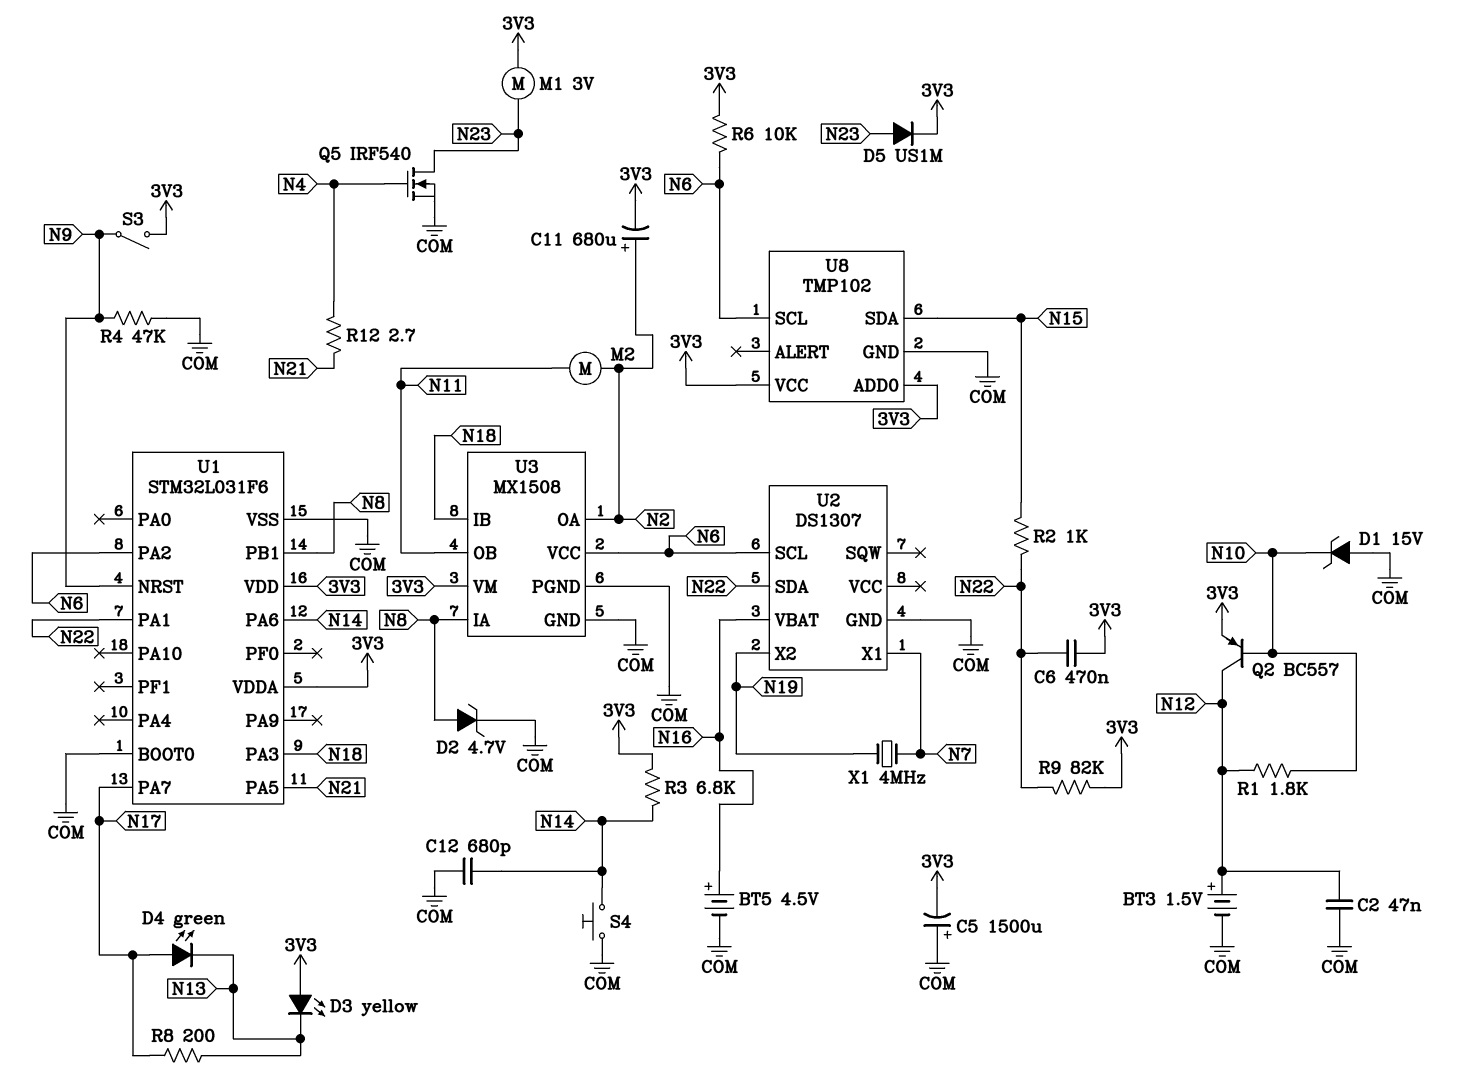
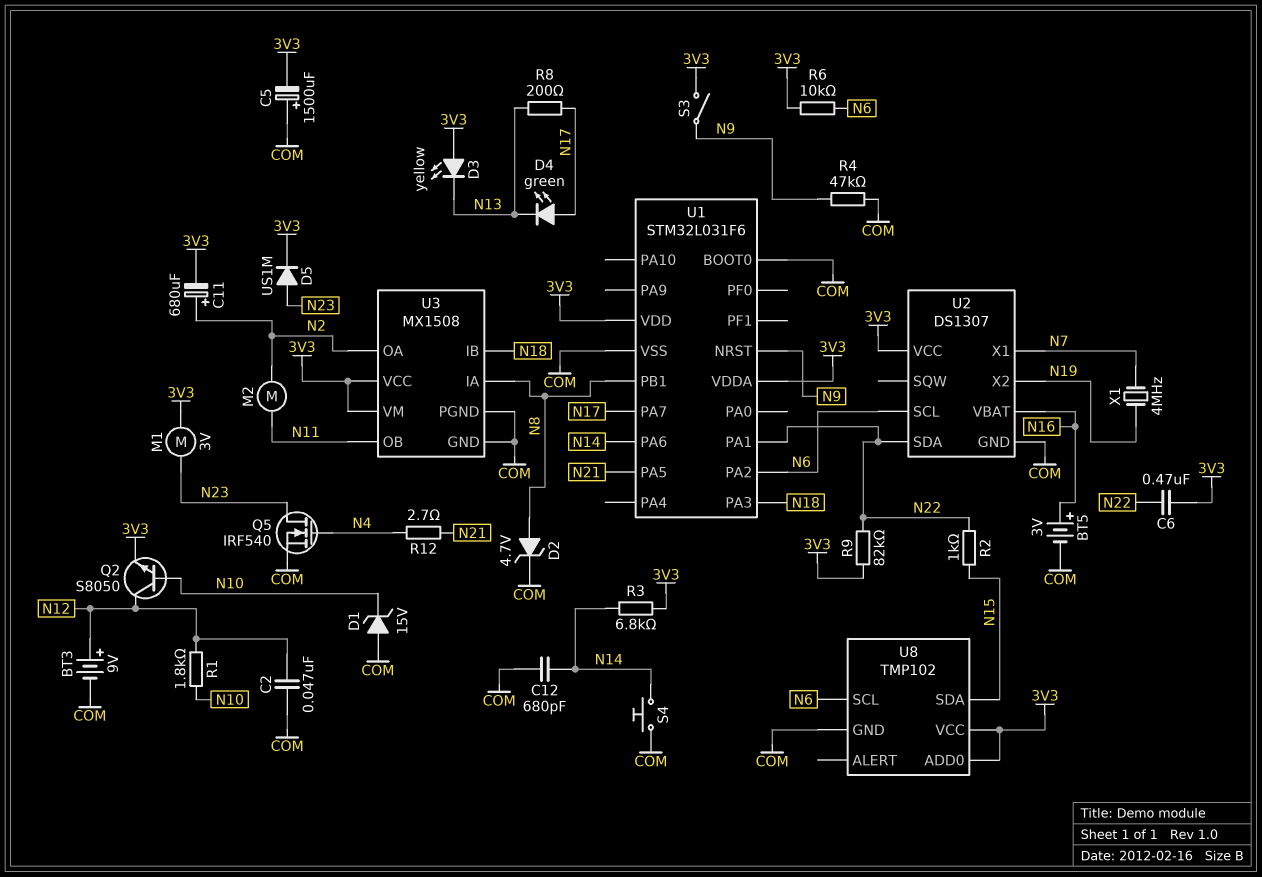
BT3: 1.5V (plus N12, minus COM) -> 9V (plus N12, minus COM)
BT5: 4.5V (plus N16, minus COM) -> 3V (plus N16, minus COM)
Q2: PNP BC557 (B N10, C N12, E 3V3) -> NPN S8050 (B N10, C N12, E 3V3)
U2 pin VCC: none -> 3V3
U3 pin VCC: N6 -> 3V3

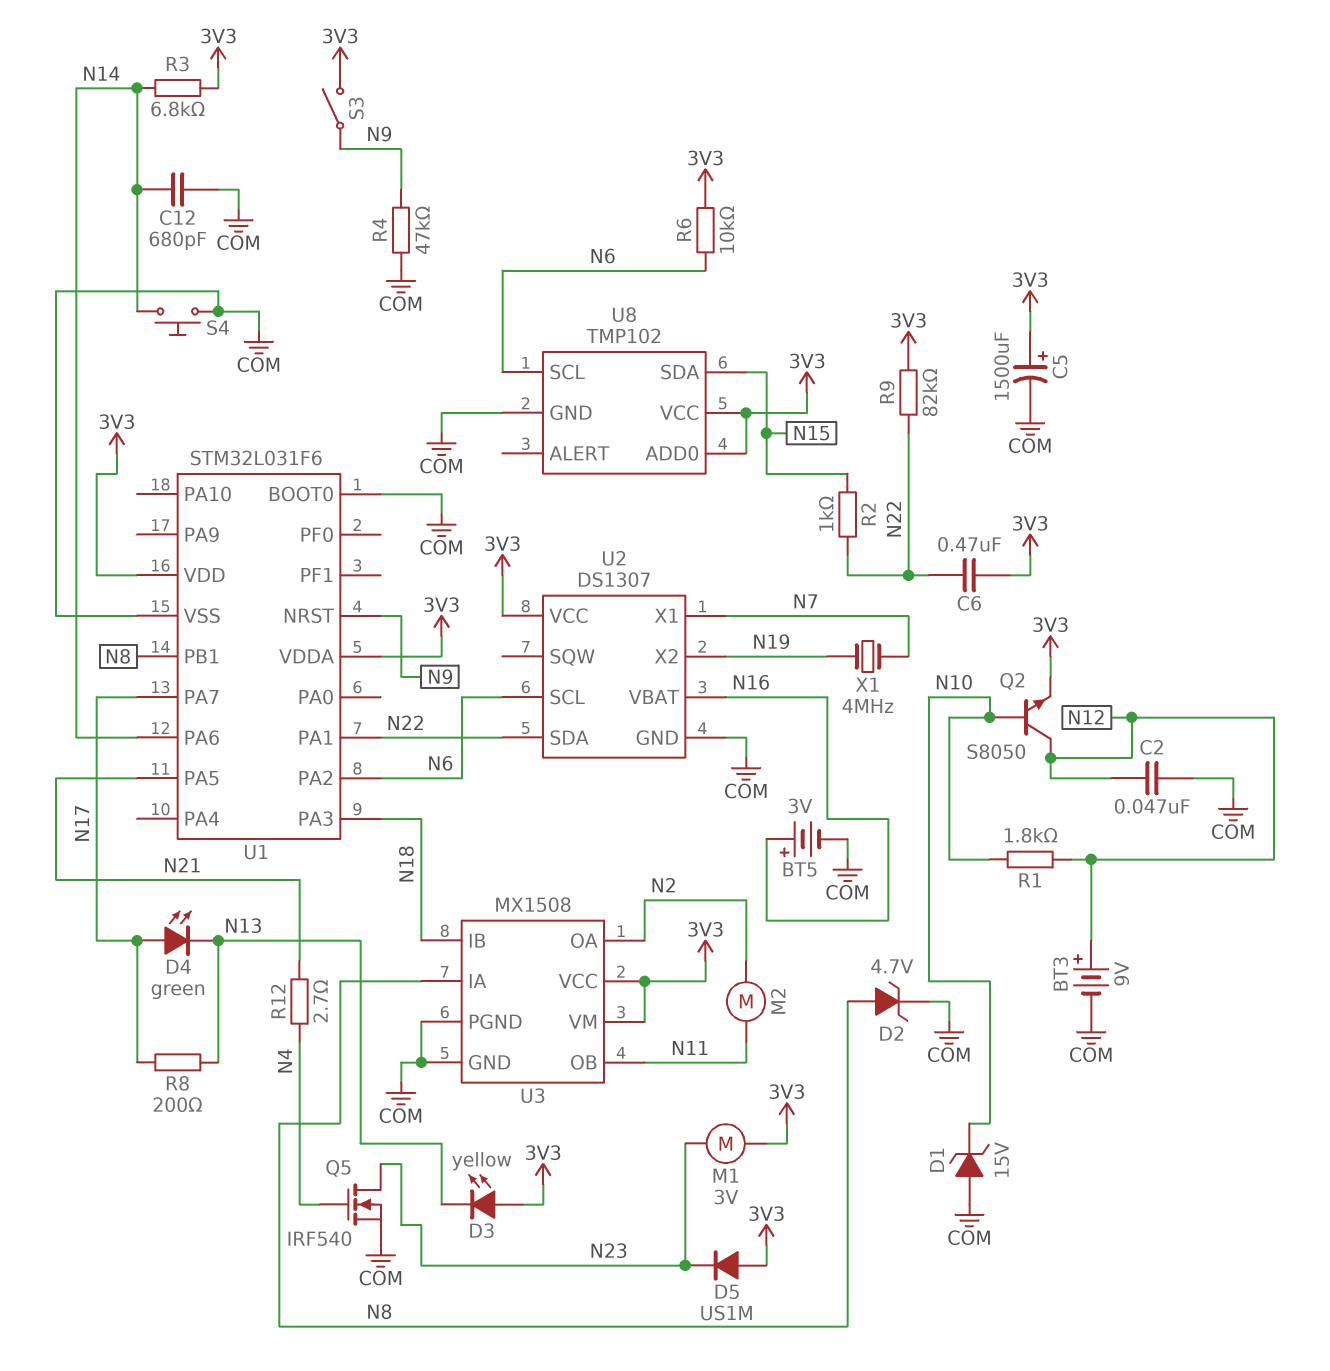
C5: 1500uF (plus COM, minus 3V3) -> 1500uF (plus 3V3, minus COM)
C11: 680uF (plus N2, minus 3V3) -> none
D5: diode US1M (A N23, K 3V3) -> diode US1M (A 3V3, K N23)

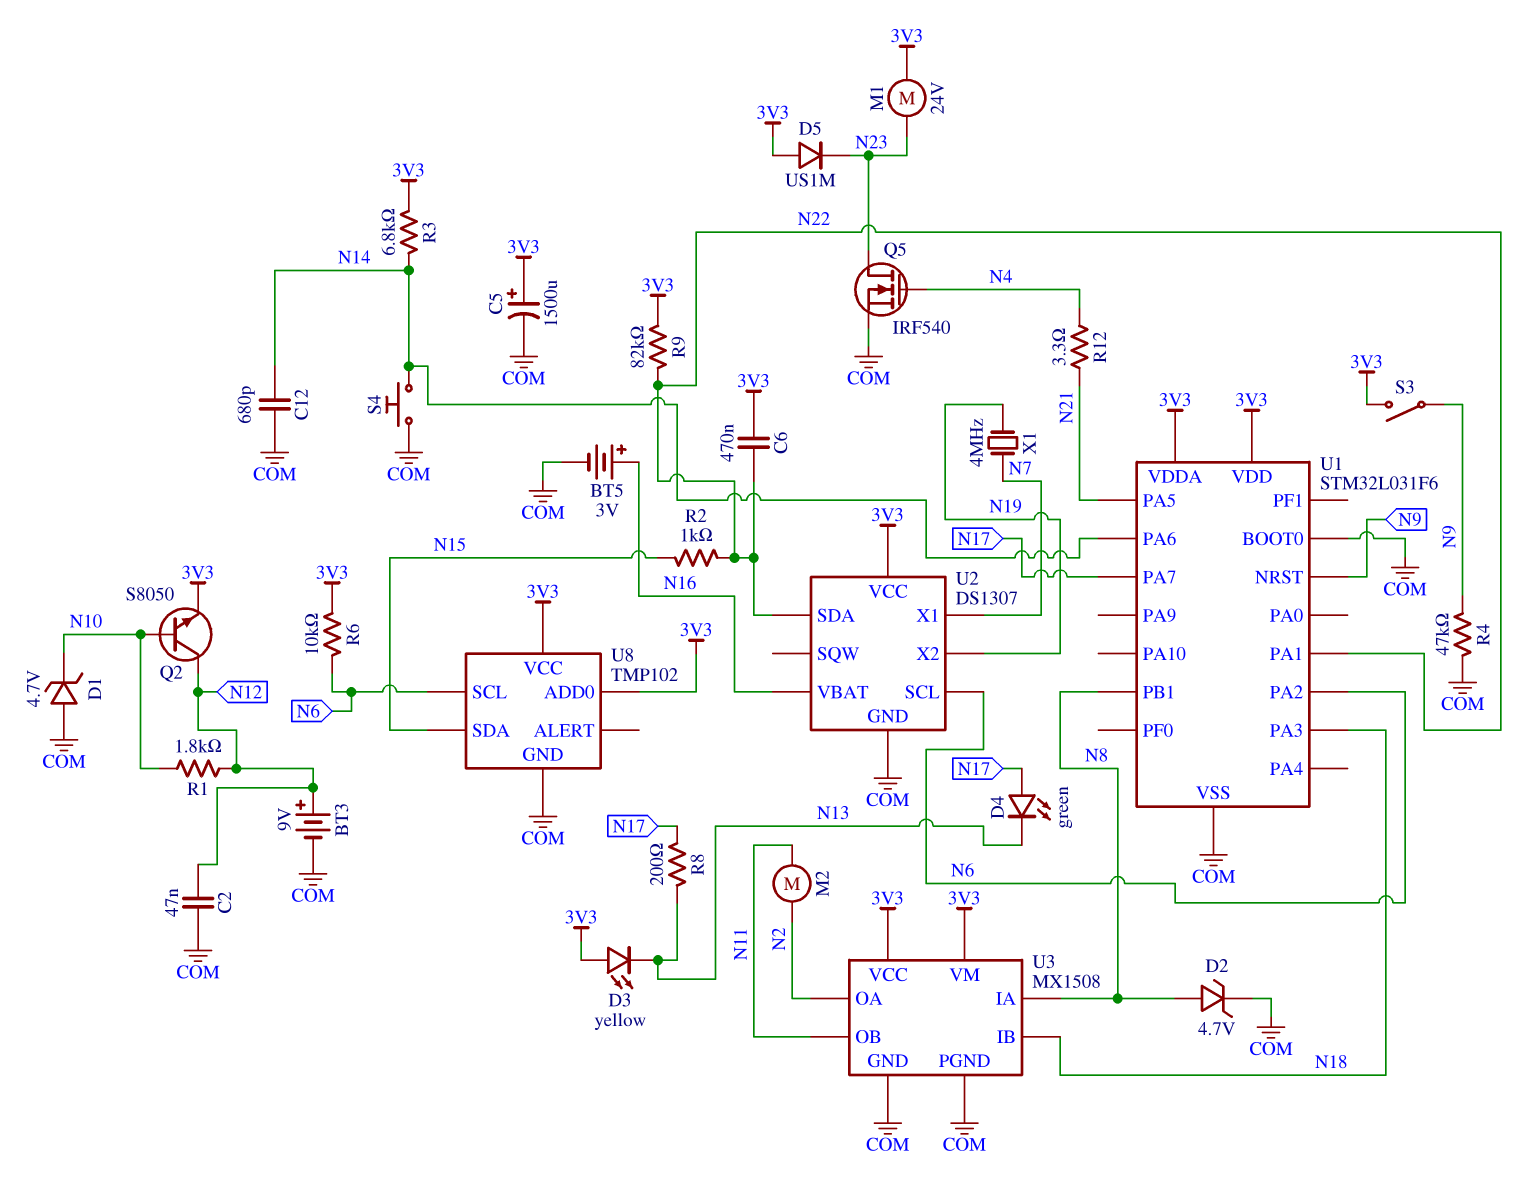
D1: zener 15V (A COM, K N10) -> zener 4.7V (A COM, K N10)
M1: motor 3V (3V3, N23) -> motor 24V (3V3, N23)
R12: 2.7 (N4, N21) -> 3.3 (N4, N21)

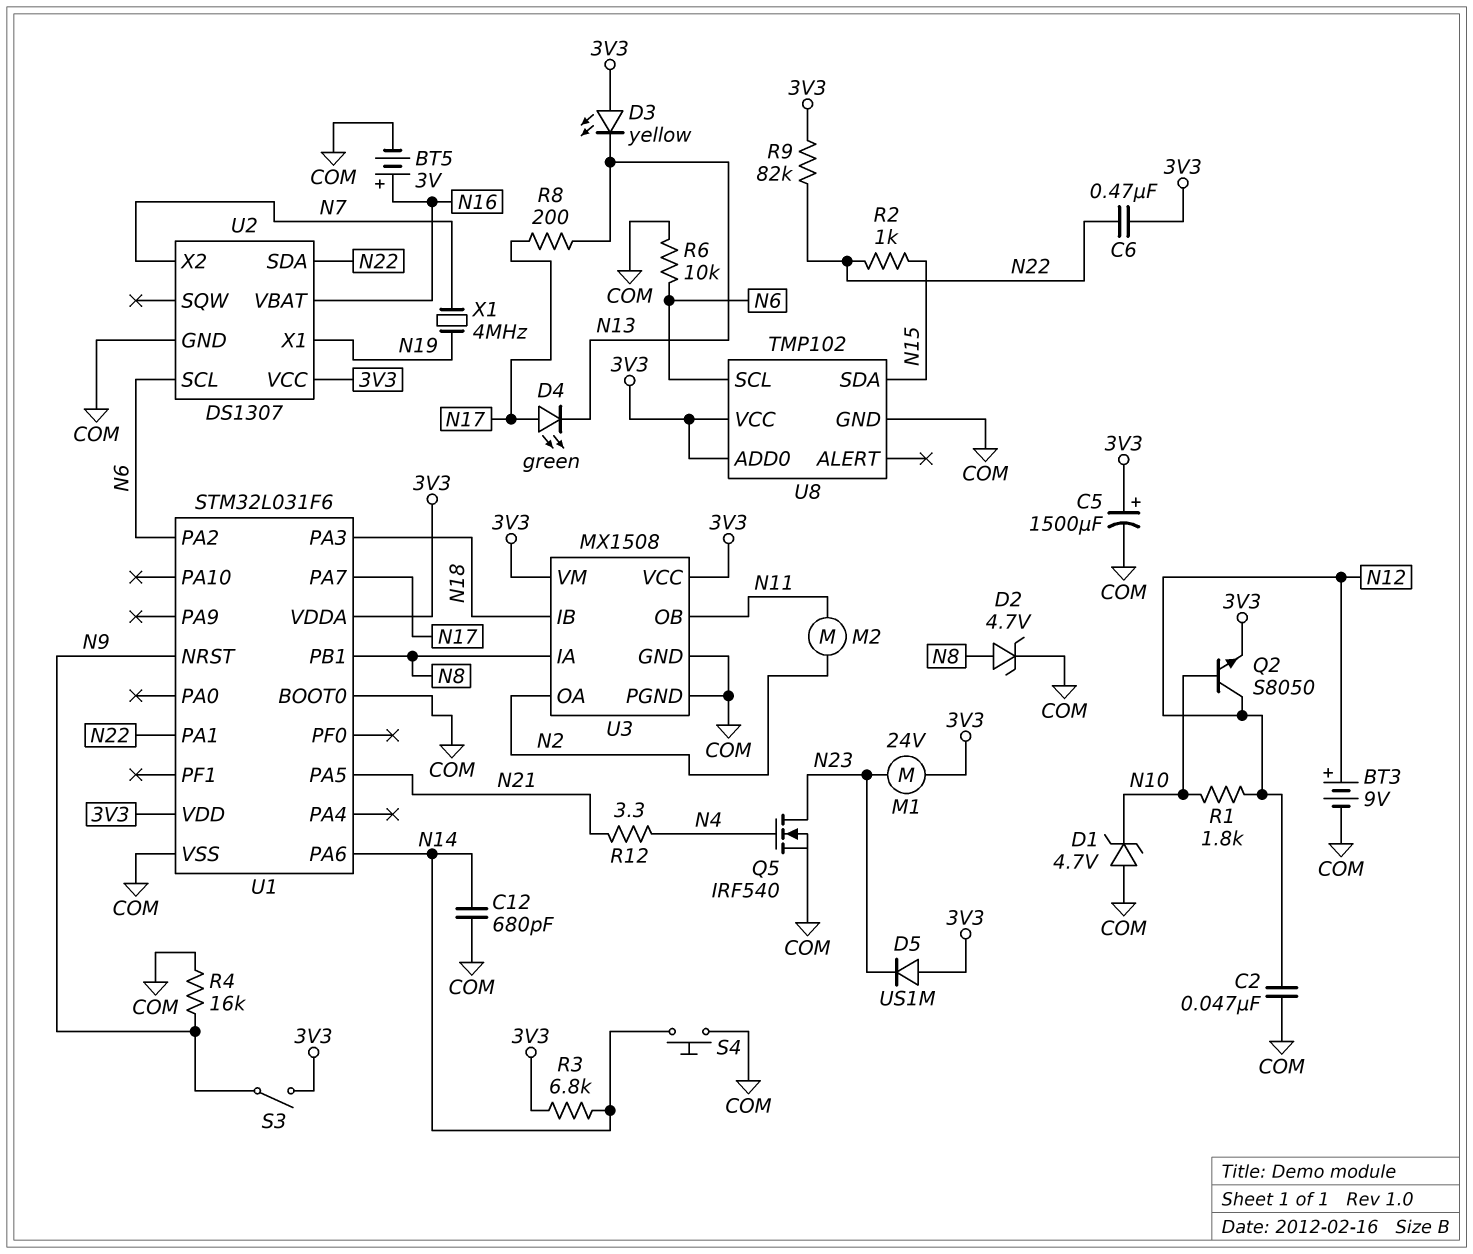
R4: 47k (COM, N9) -> 16k (COM, N9)
R6: 10k (3V3, N6) -> 10k (COM, N6)
U2 pin X1: N7 -> N19
U2 pin X2: N19 -> N7

